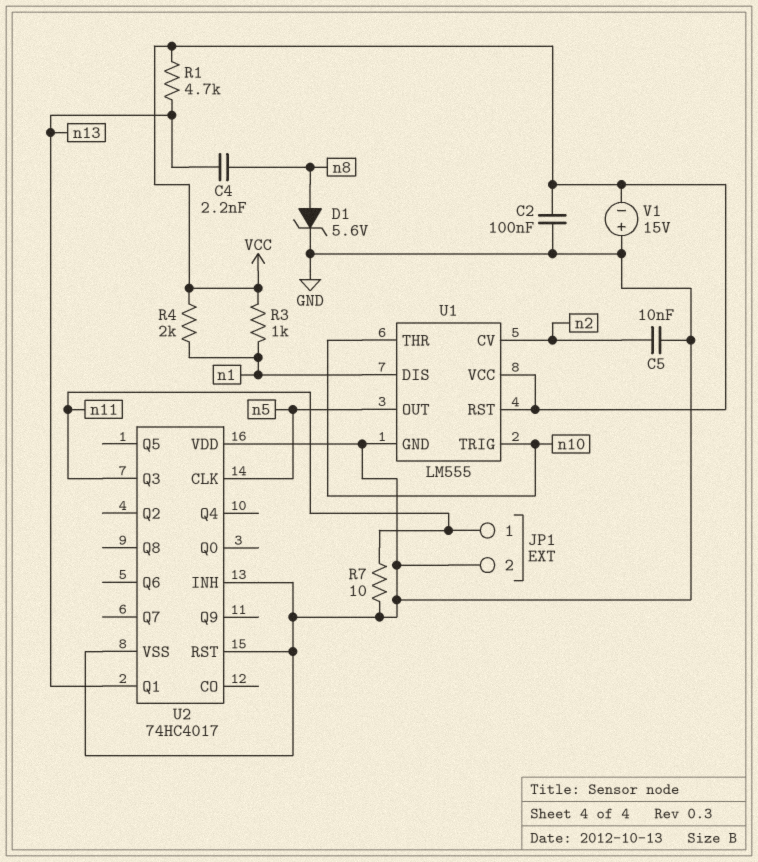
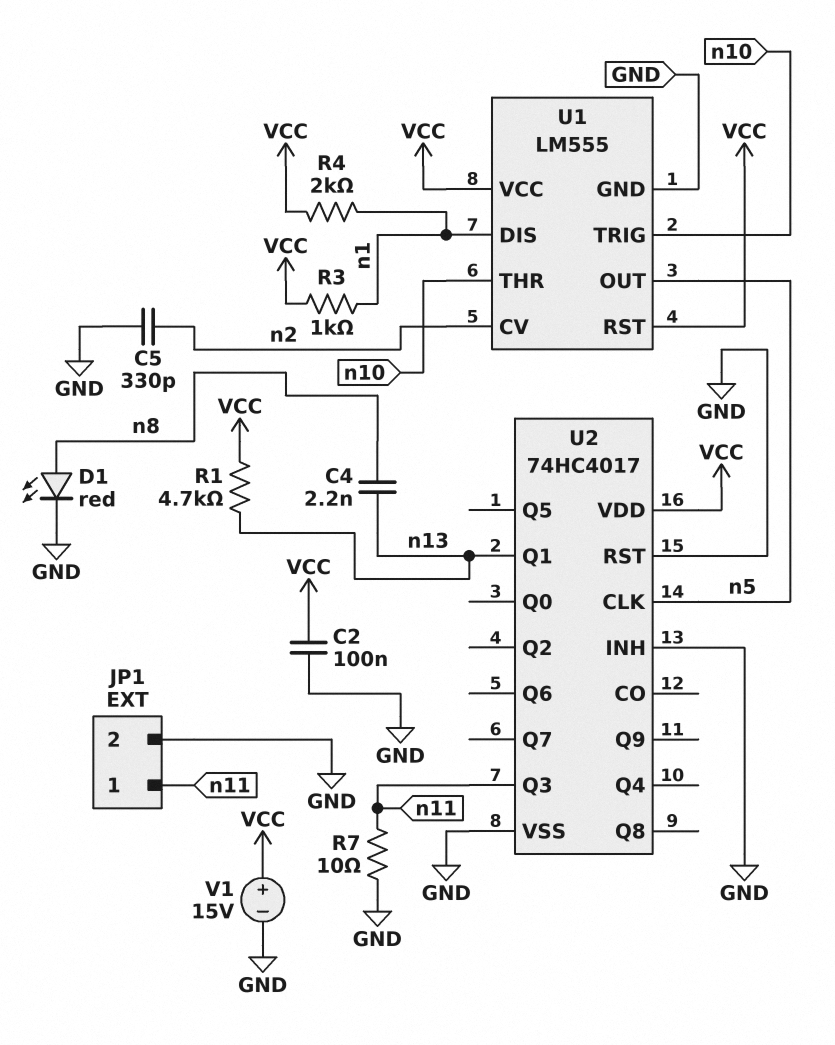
C5: 10nF (GND, n2) -> 330pF (GND, n2)
D1: zener 5.6V (A n8, K GND) -> LED red (A n8, K GND)
U2 pin VDD: GND -> VCC
V1: 15V (plus GND, minus VCC) -> 15V (plus VCC, minus GND)

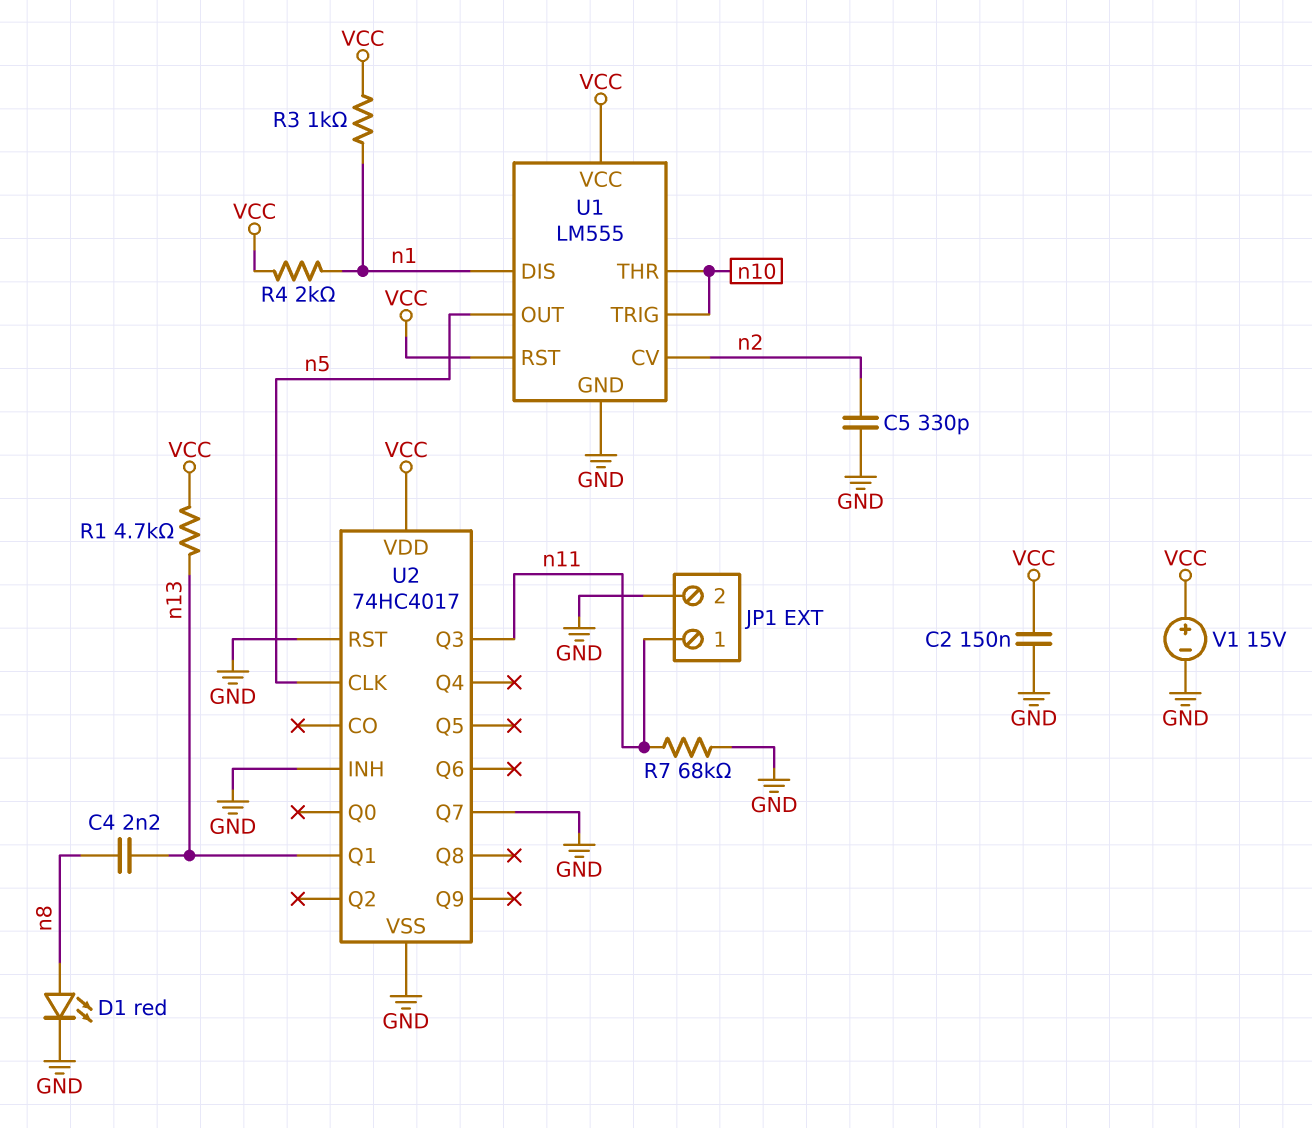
C2: 100nF (GND, VCC) -> 150nF (GND, VCC)
R7: 10 (GND, n11) -> 68k (GND, n11)
U2 pin Q7: none -> GND

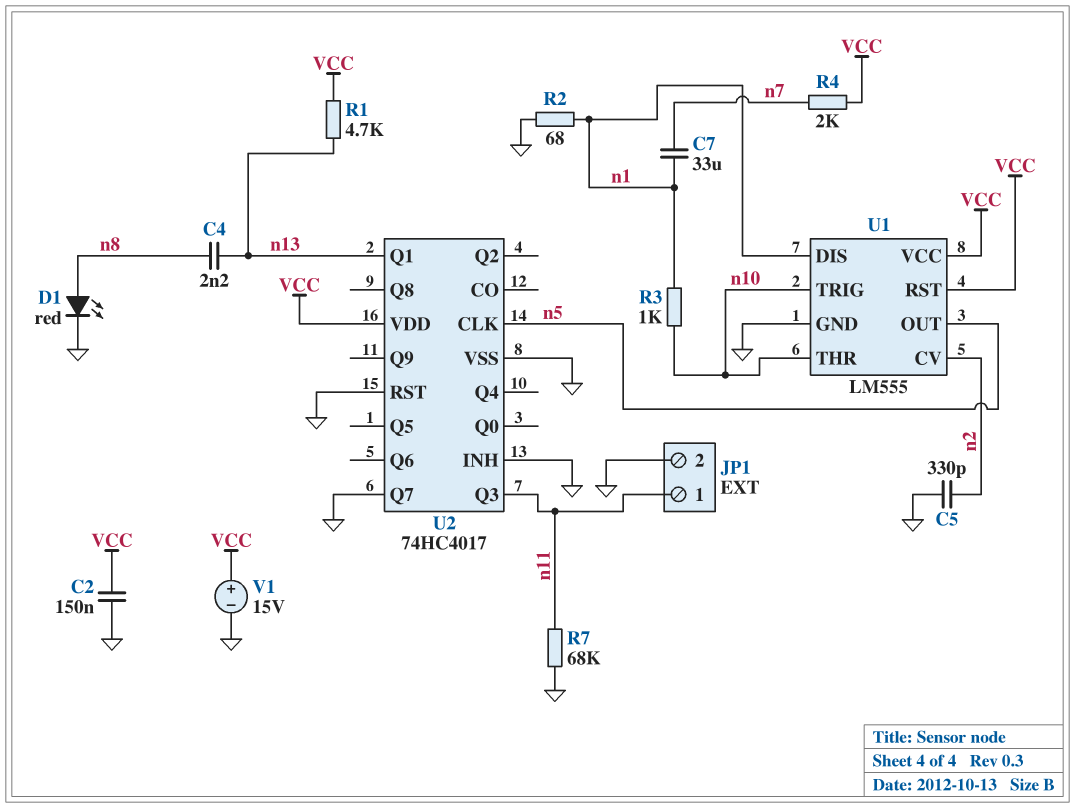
C7: none -> 33uF (n1, n7)
R2: none -> 68 (GND, n1)
R3: 1k (VCC, n1) -> 1k (n1, n10)
R4: 2k (VCC, n1) -> 2k (VCC, n7)

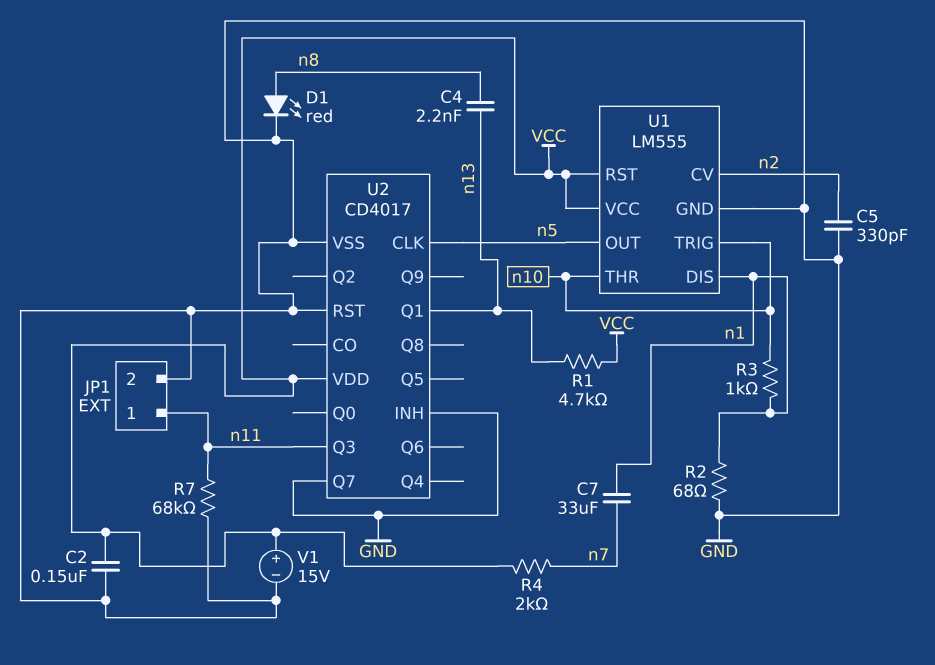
U2: 74HC4017 -> CD4017

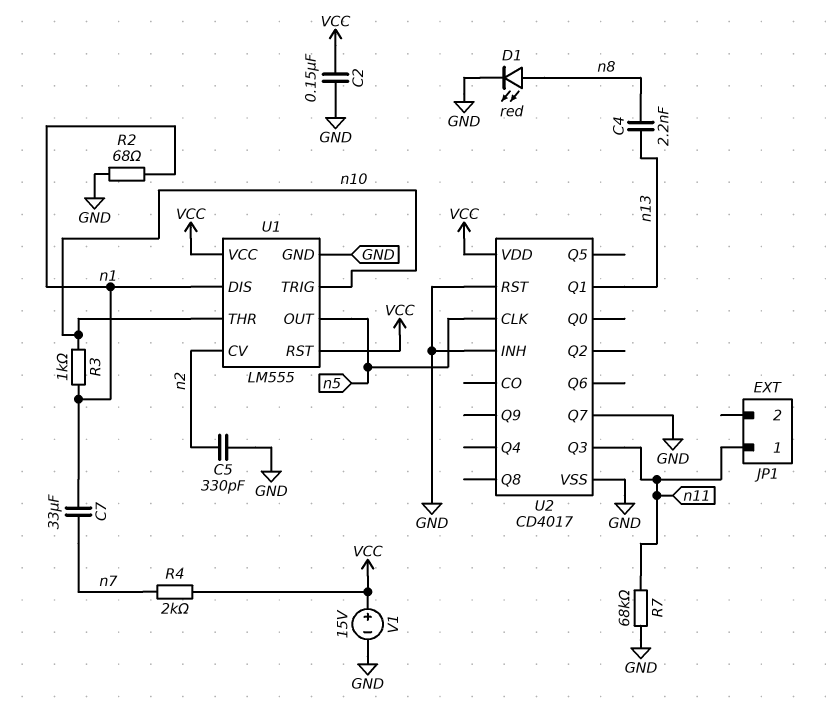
JP1 pin 2: GND -> none
R1: 4.7k (VCC, n13) -> none

